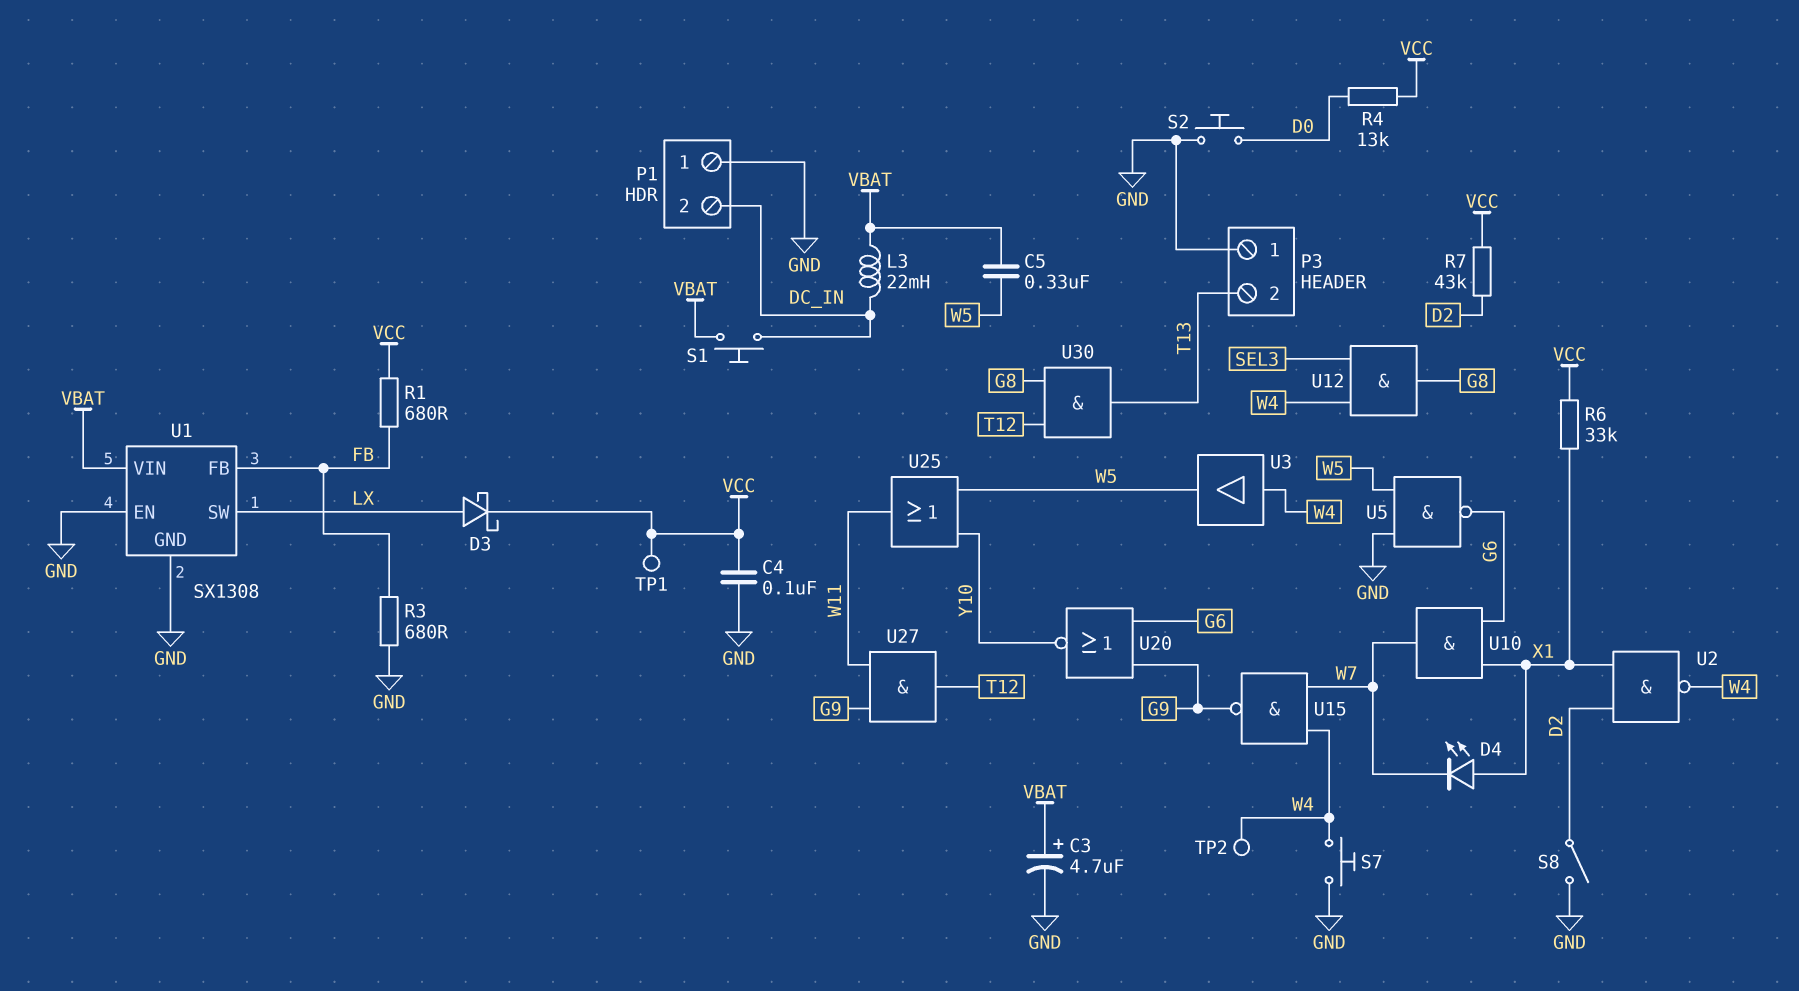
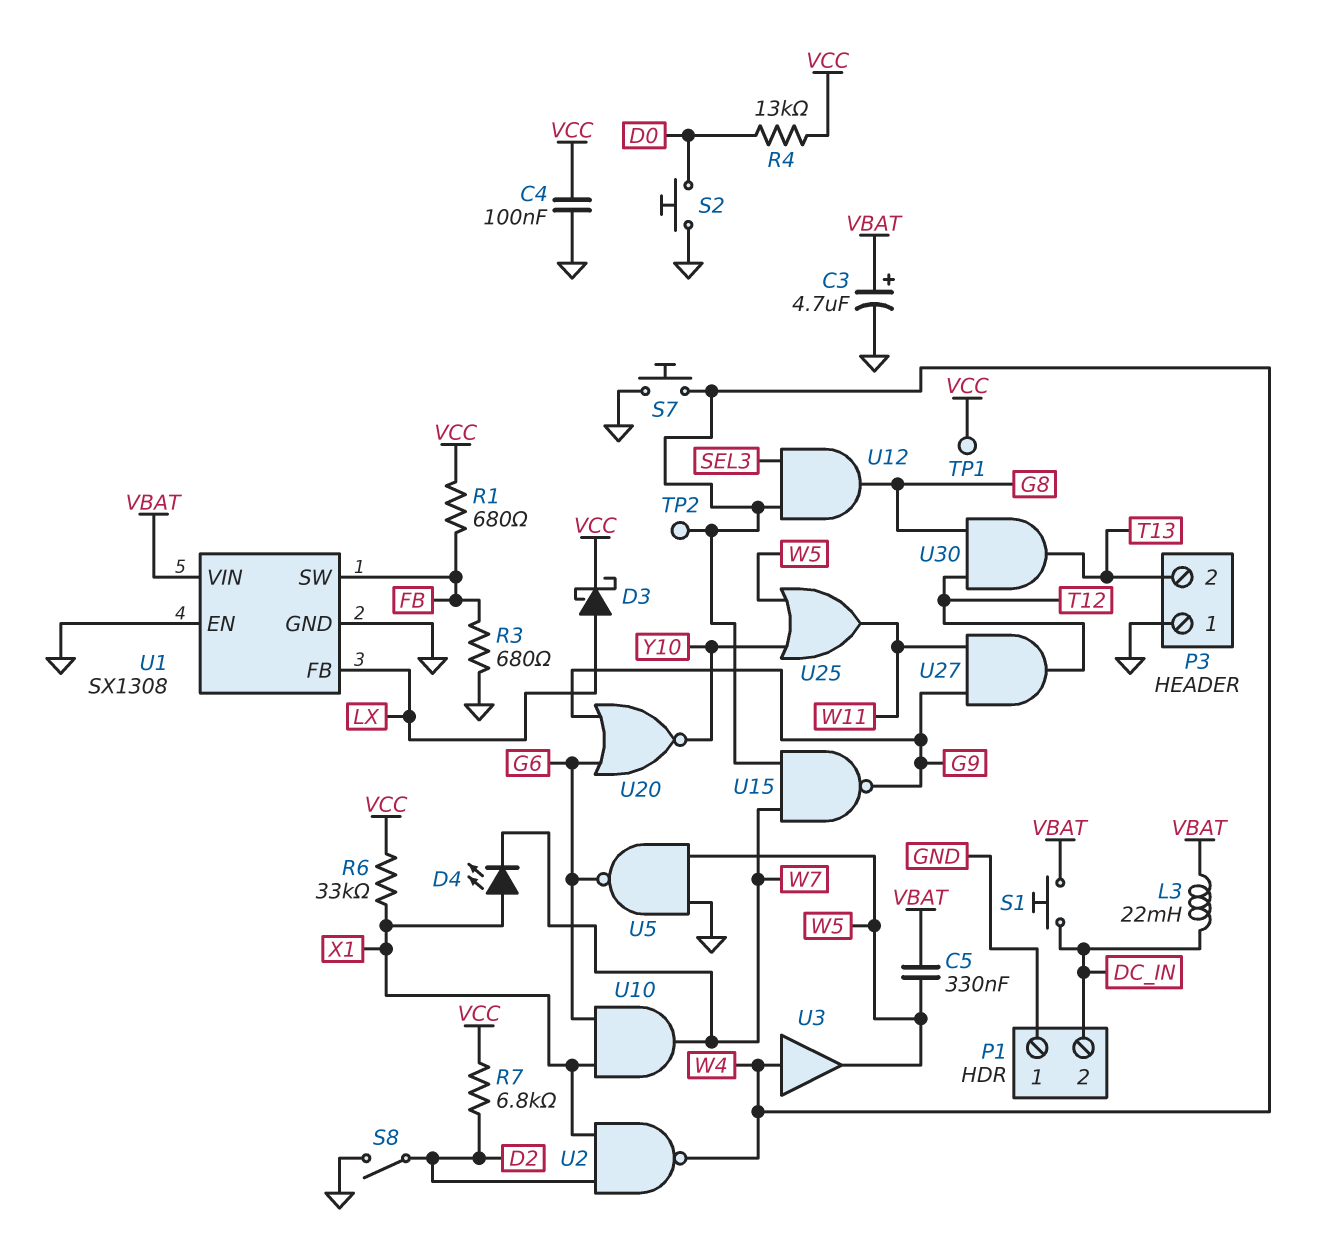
R7: 43k (D2, VCC) -> 6.8k (D2, VCC)
U1 pin FB: FB -> LX
U1 pin SW: LX -> FB

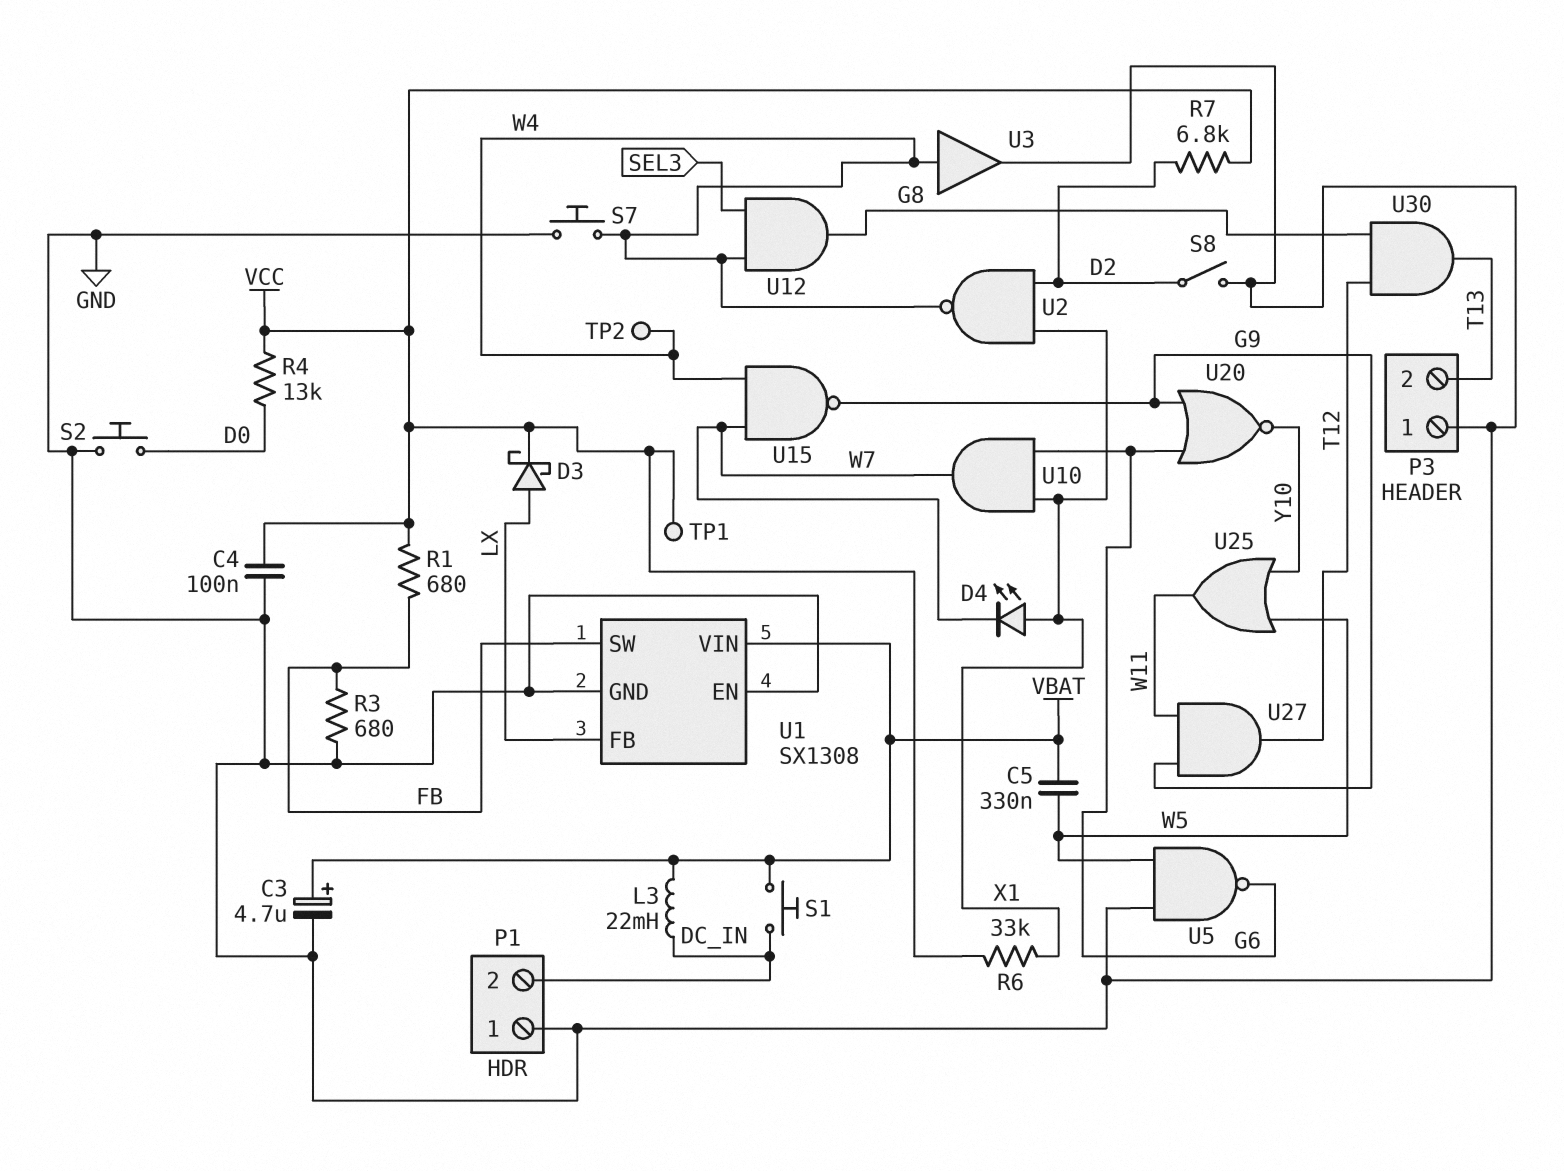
U3: buffer (in W4, out W5) -> buffer (in W4, out GND)

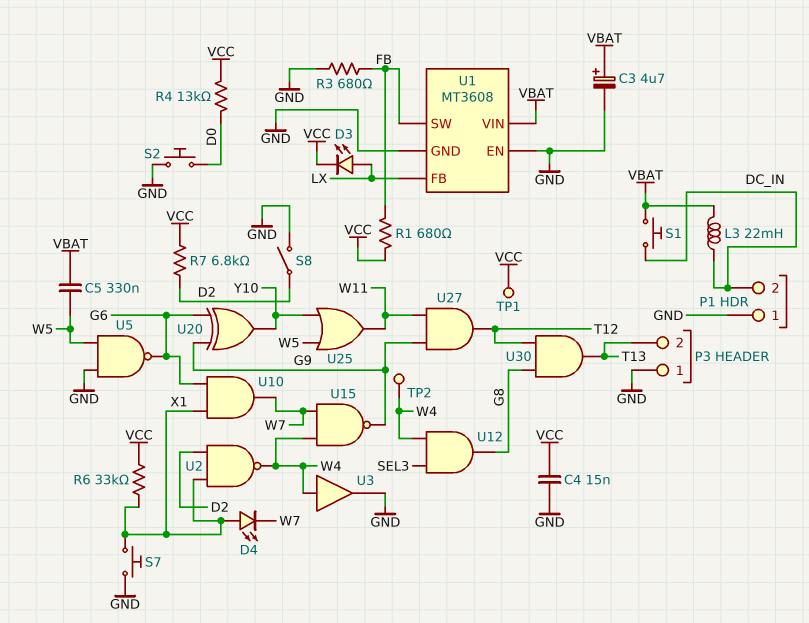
C4: 100nF (GND, VCC) -> 15nF (GND, VCC)
D3: schottky (A LX, K VCC) -> LED (A LX, K VCC)
S7: button (GND, W4) -> button (GND, X1)
U1: SX1308 -> MT3608
U20: NOR (in G6, in G9, out Y10) -> XOR (in G6, in G9, out Y10)

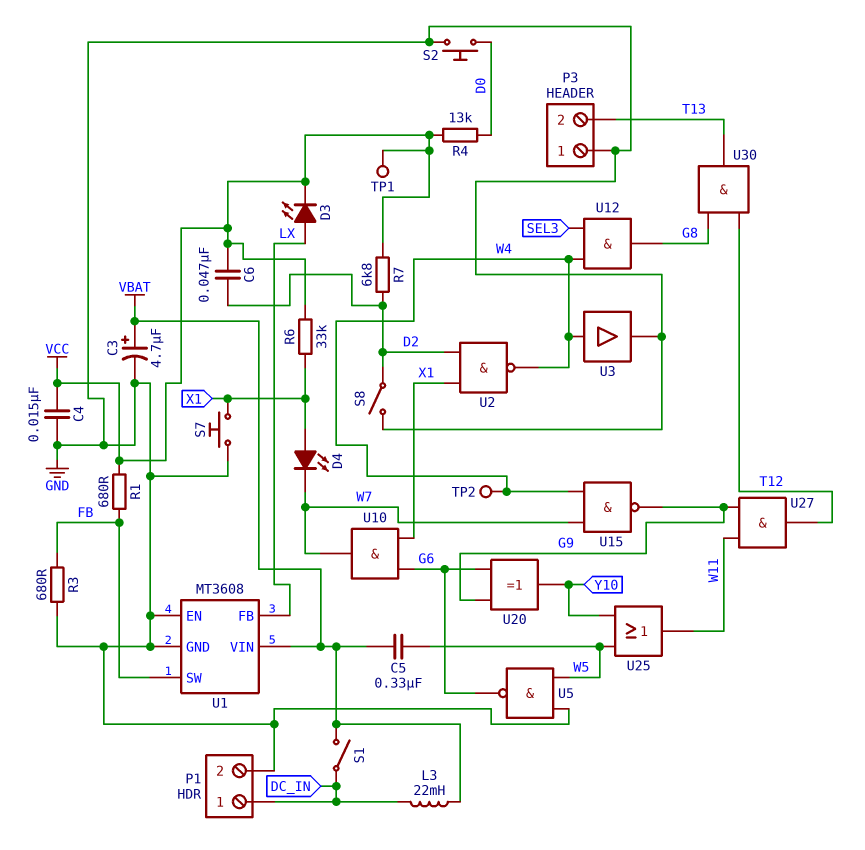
C6: none -> 47nF (D2, VCC)
P1 pin 1: GND -> DC_IN
P1 pin 2: DC_IN -> GND
S1: button (DC_IN, VBAT) -> switch (DC_IN, VBAT)

